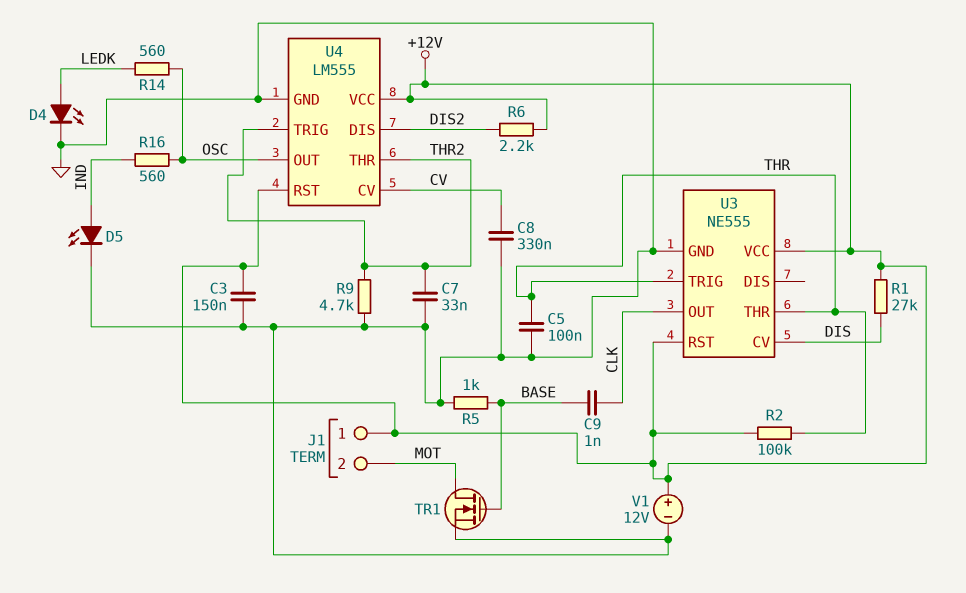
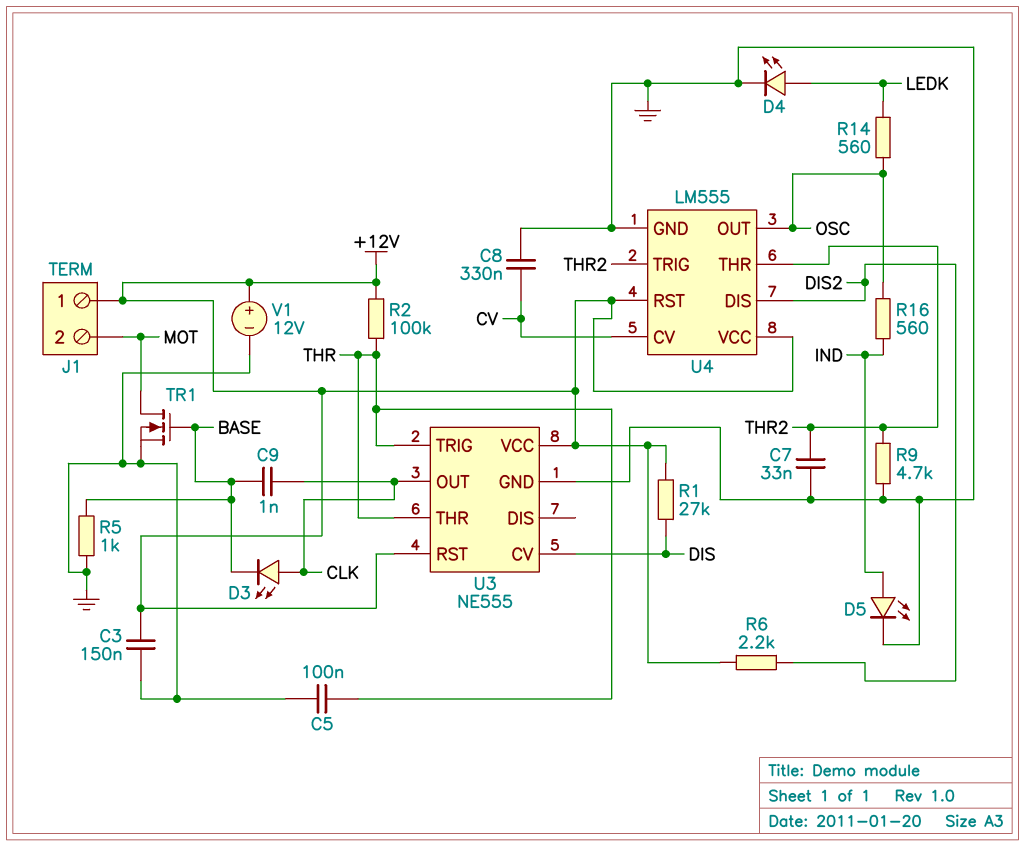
D3: none -> LED (A CLK, K BASE)

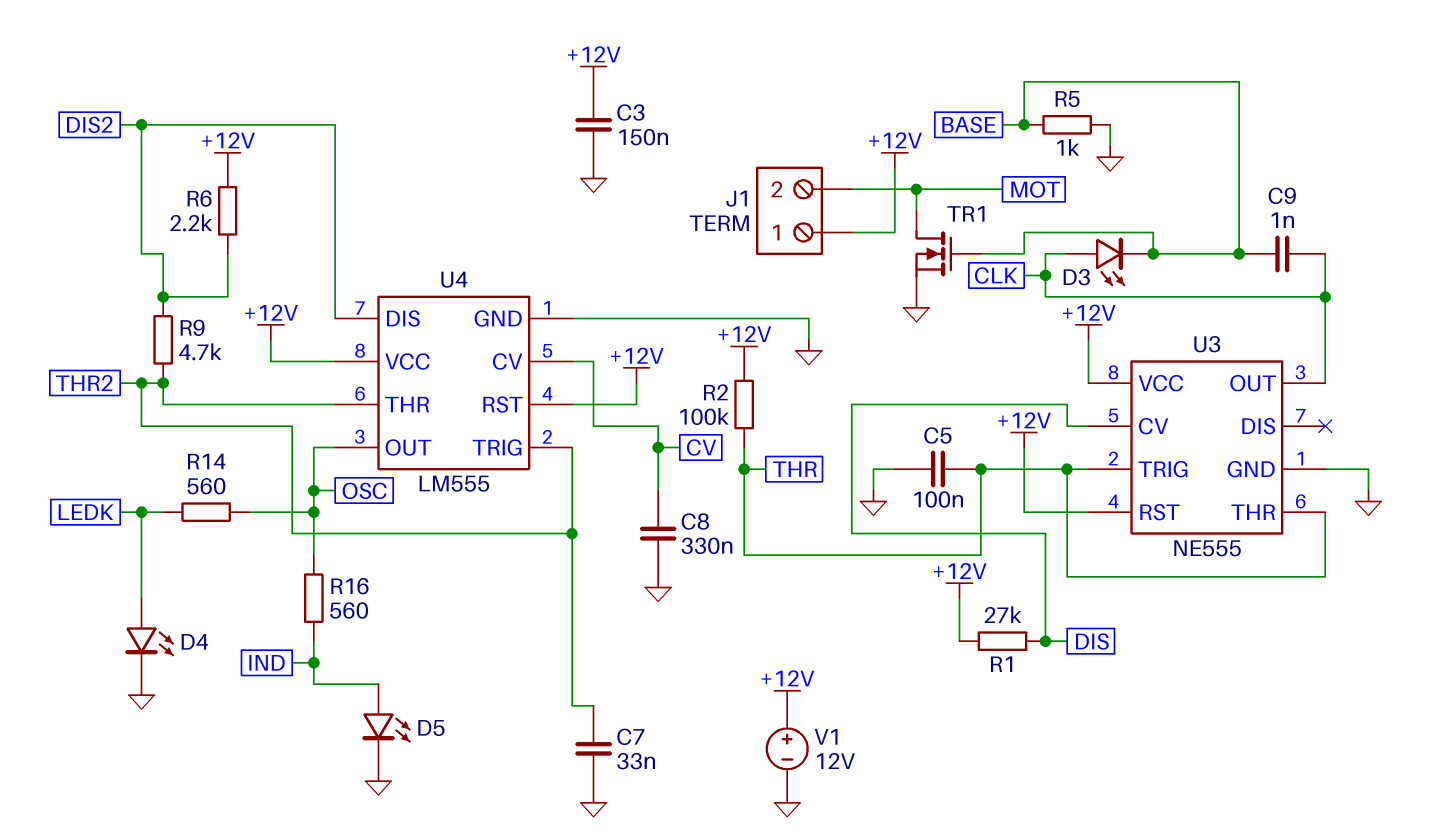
R9: 4.7k (GND, THR2) -> 4.7k (DIS2, THR2)

